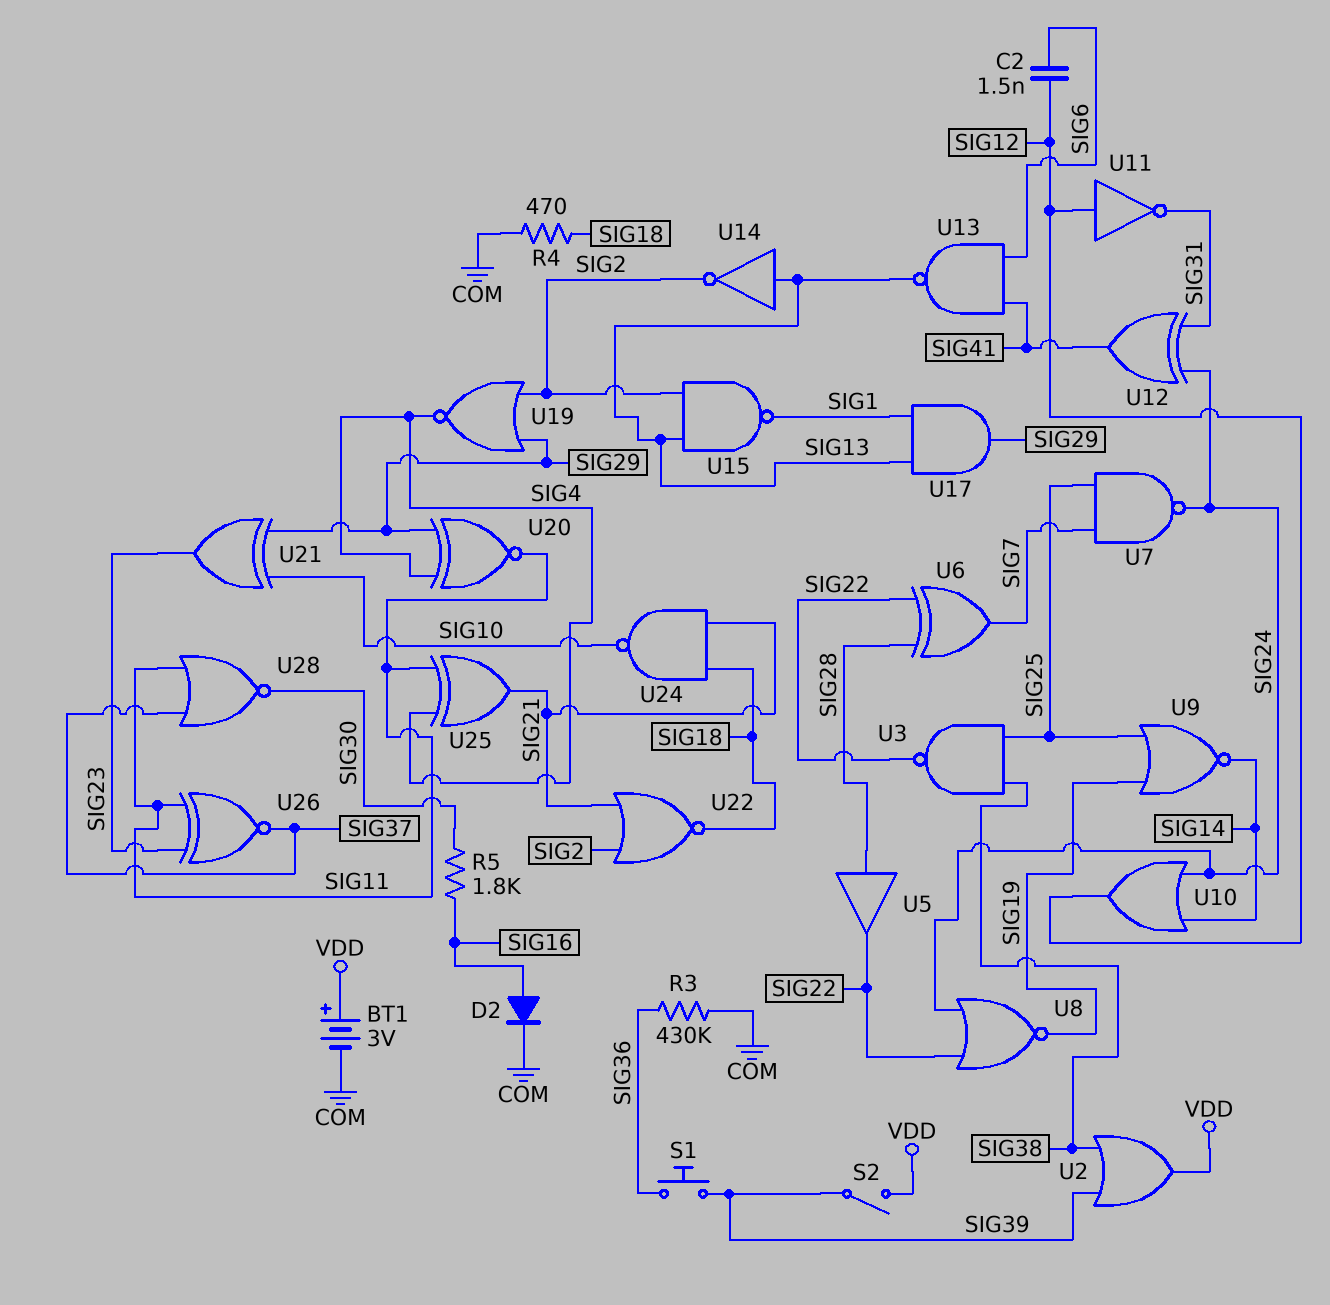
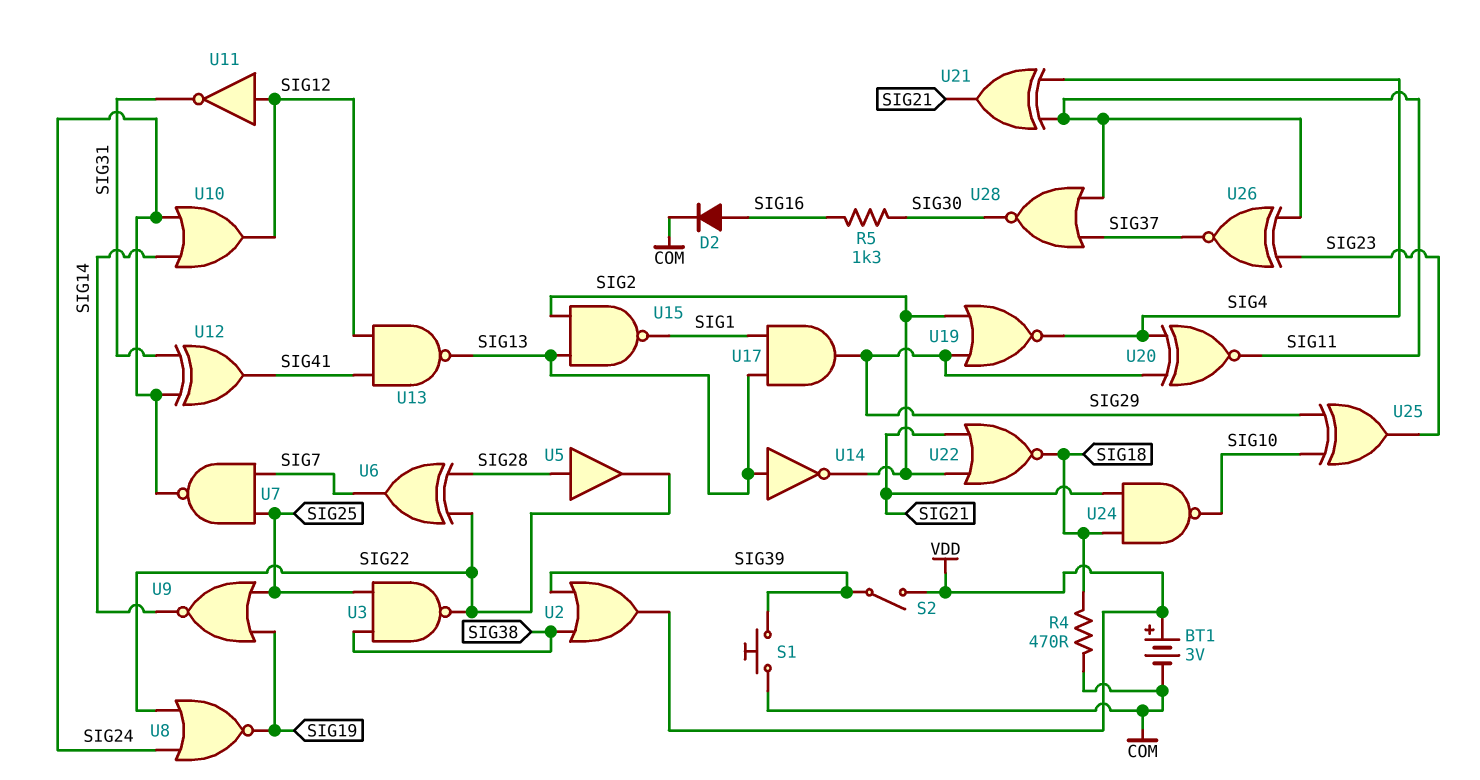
C2: 1.5nF (SIG6, SIG12) -> none
R3: 430k (COM, SIG36) -> none
R5: 1.8k (SIG16, SIG30) -> 1.3k (SIG16, SIG30)
S1: button (SIG36, SIG39) -> button (COM, SIG39)
U13: NAND (in SIG6, in SIG41, out SIG13) -> NAND (in SIG12, in SIG41, out SIG13)
U21: XOR (in SIG10, in SIG29, out SIG23) -> XOR (in SIG4, in SIG11, out SIG21)
U25: XOR (in SIG4, in SIG11, out SIG21) -> XOR (in SIG10, in SIG29, out SIG23)

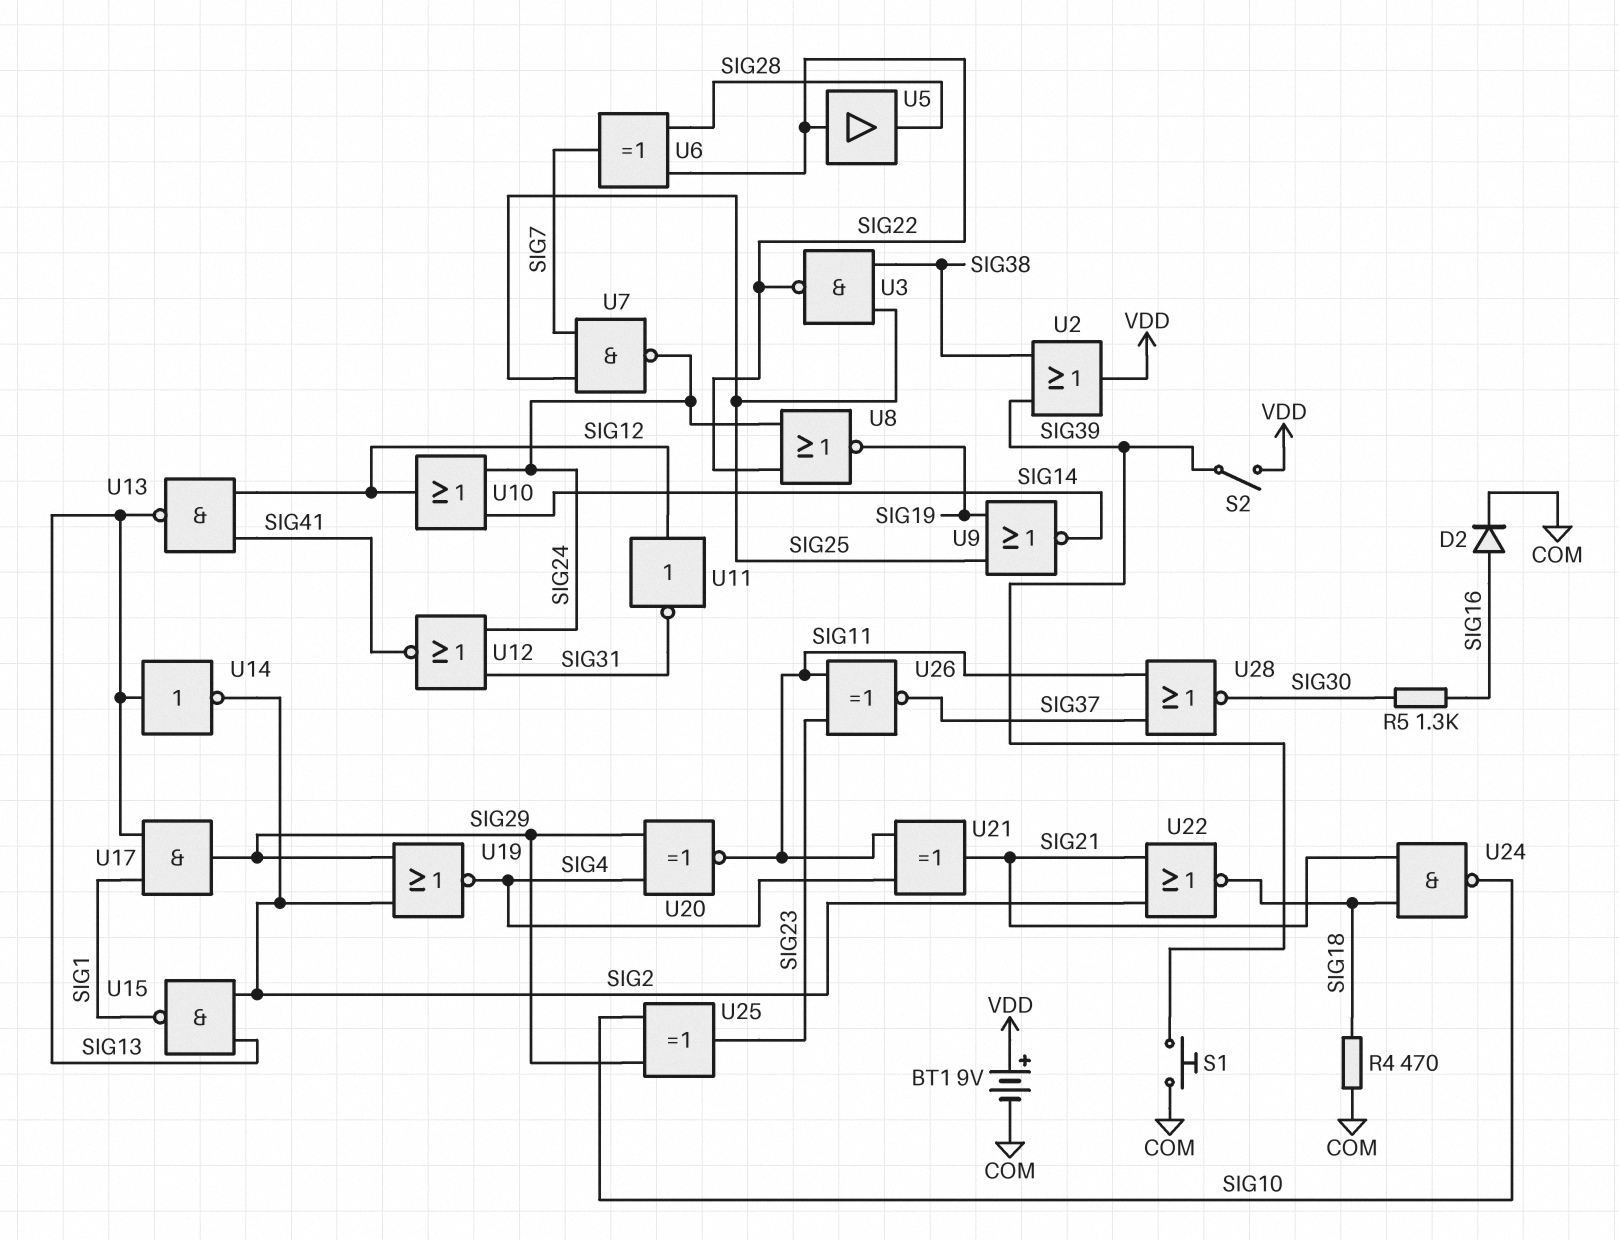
BT1: 3V (plus VDD, minus COM) -> 9V (plus VDD, minus COM)
U5: buffer (in SIG28, out SIG22) -> buffer (in SIG22, out SIG28)
U12: XOR (in SIG24, in SIG31, out SIG41) -> NOR (in SIG24, in SIG31, out SIG41)

